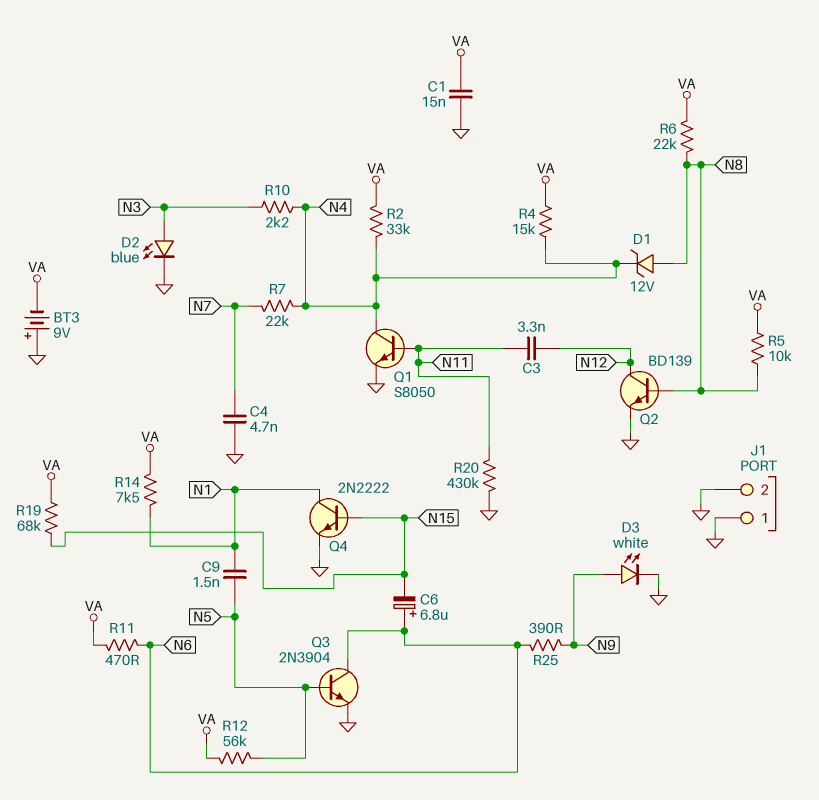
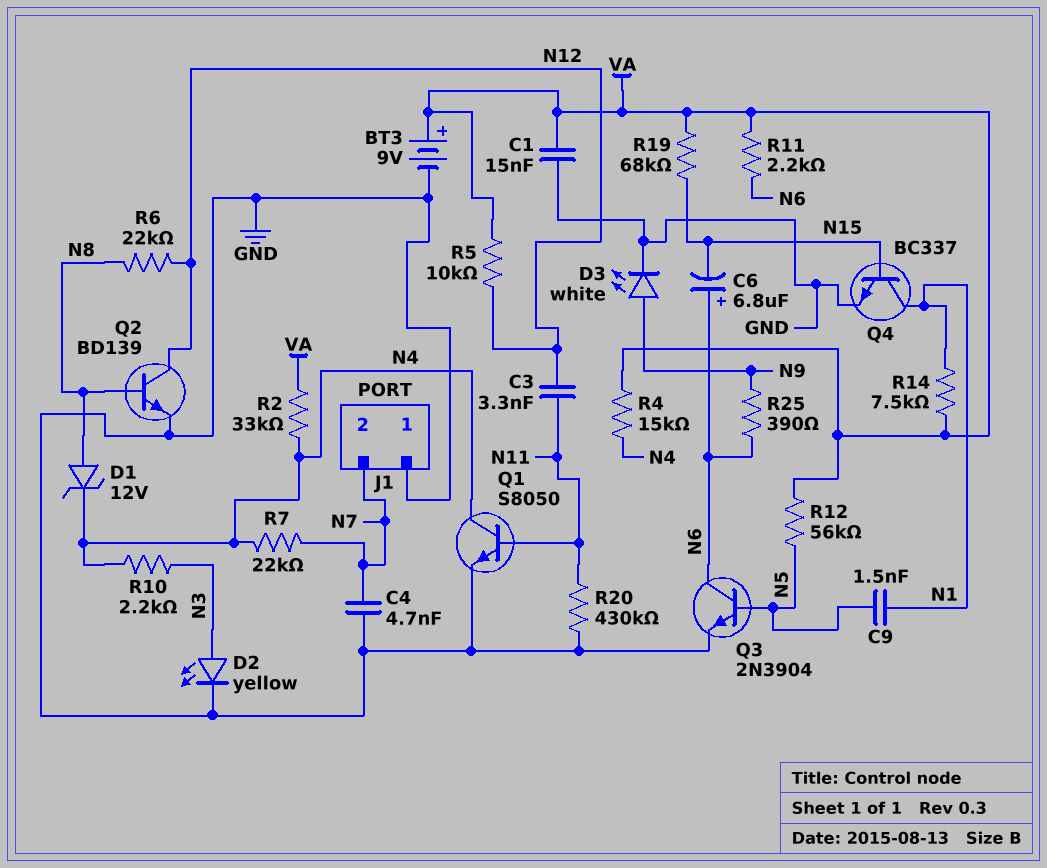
BT3: 9V (plus GND, minus VA) -> 9V (plus VA, minus GND)
D2: LED blue (A N3, K GND) -> LED yellow (A N3, K GND)
J1 pin 2: GND -> N7
Q4: NPN 2N2222 (B N15, C N1, E GND) -> NPN BC337 (B N15, C N1, E GND)
R5: 10k (N8, VA) -> 10k (N12, VA)
R6: 22k (N8, VA) -> 22k (N8, N12)
R11: 470 (N6, VA) -> 2.2k (N6, VA)

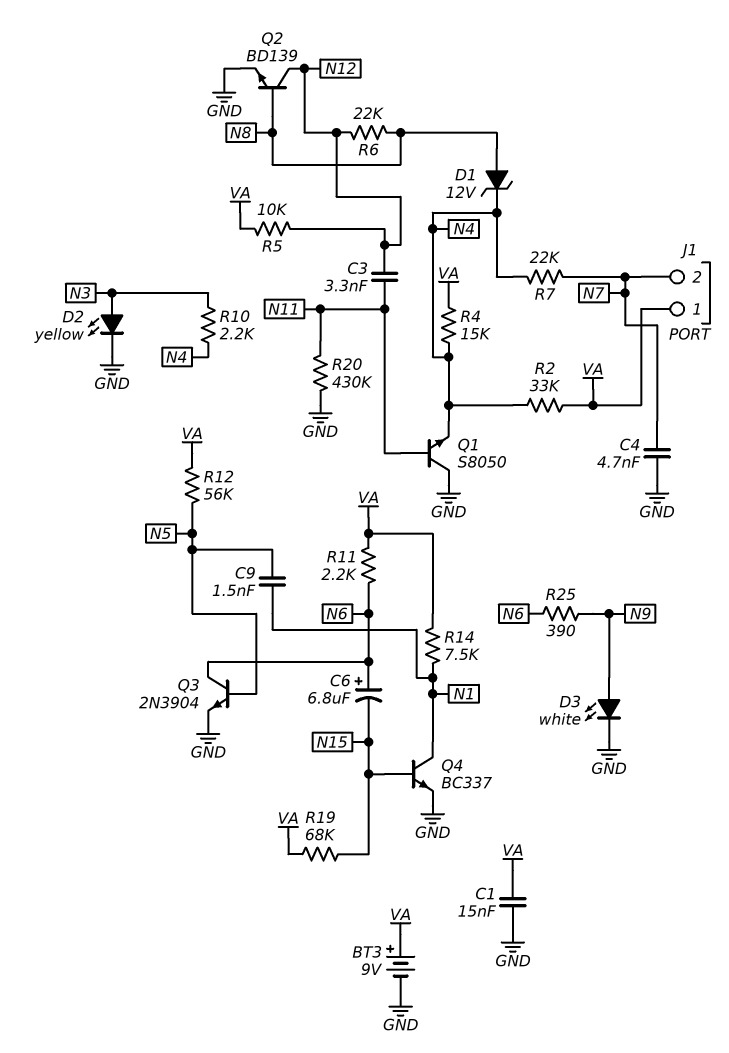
J1 pin 1: GND -> VA
Q1: NPN S8050 (B N11, C N4, E GND) -> NPN S8050 (B N11, C GND, E N4)

